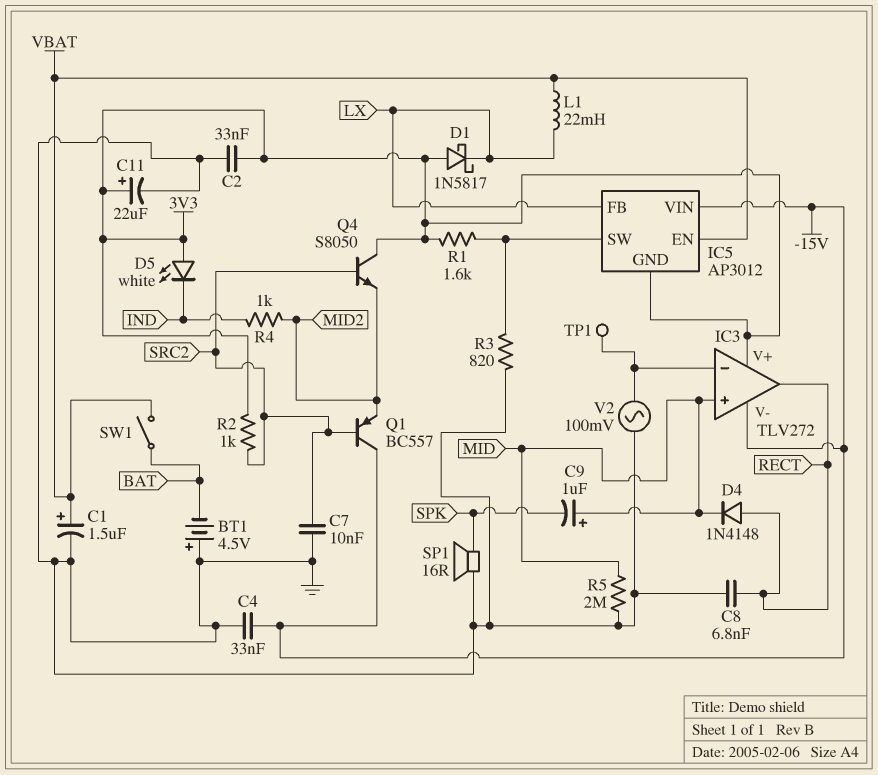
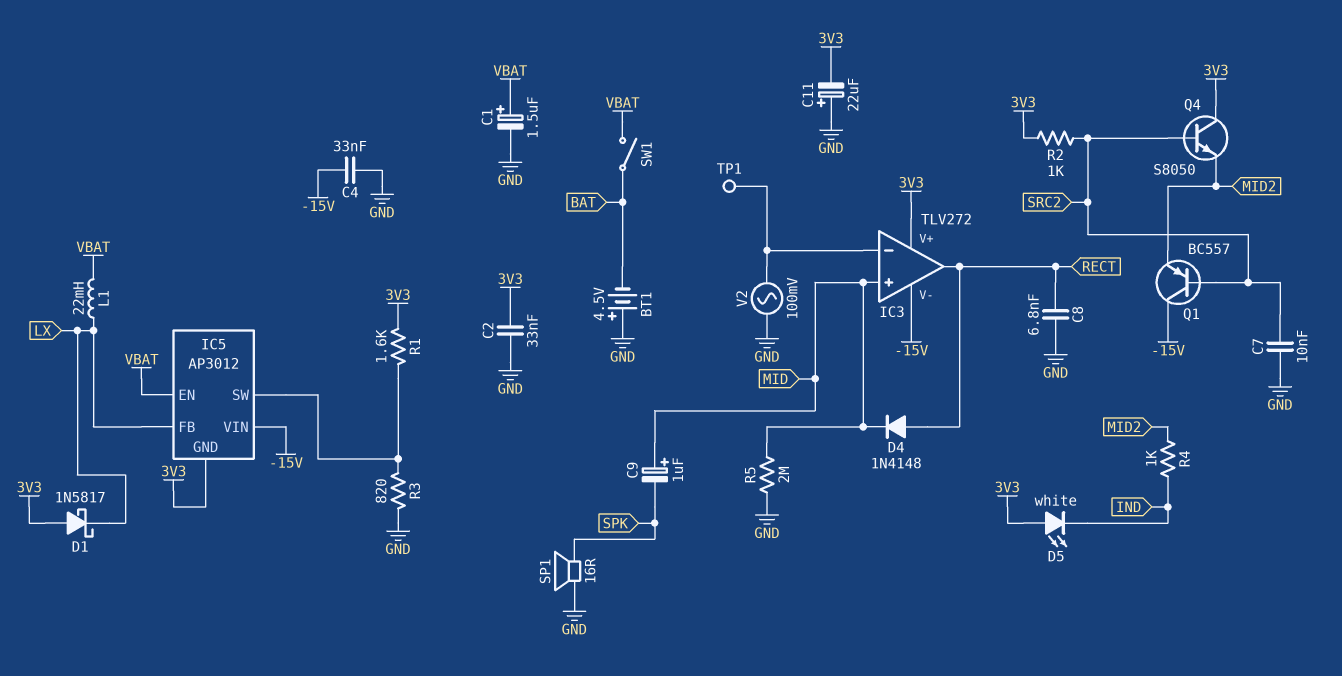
C11: 22uF (plus 3V3, minus GND) -> 22uF (plus GND, minus 3V3)

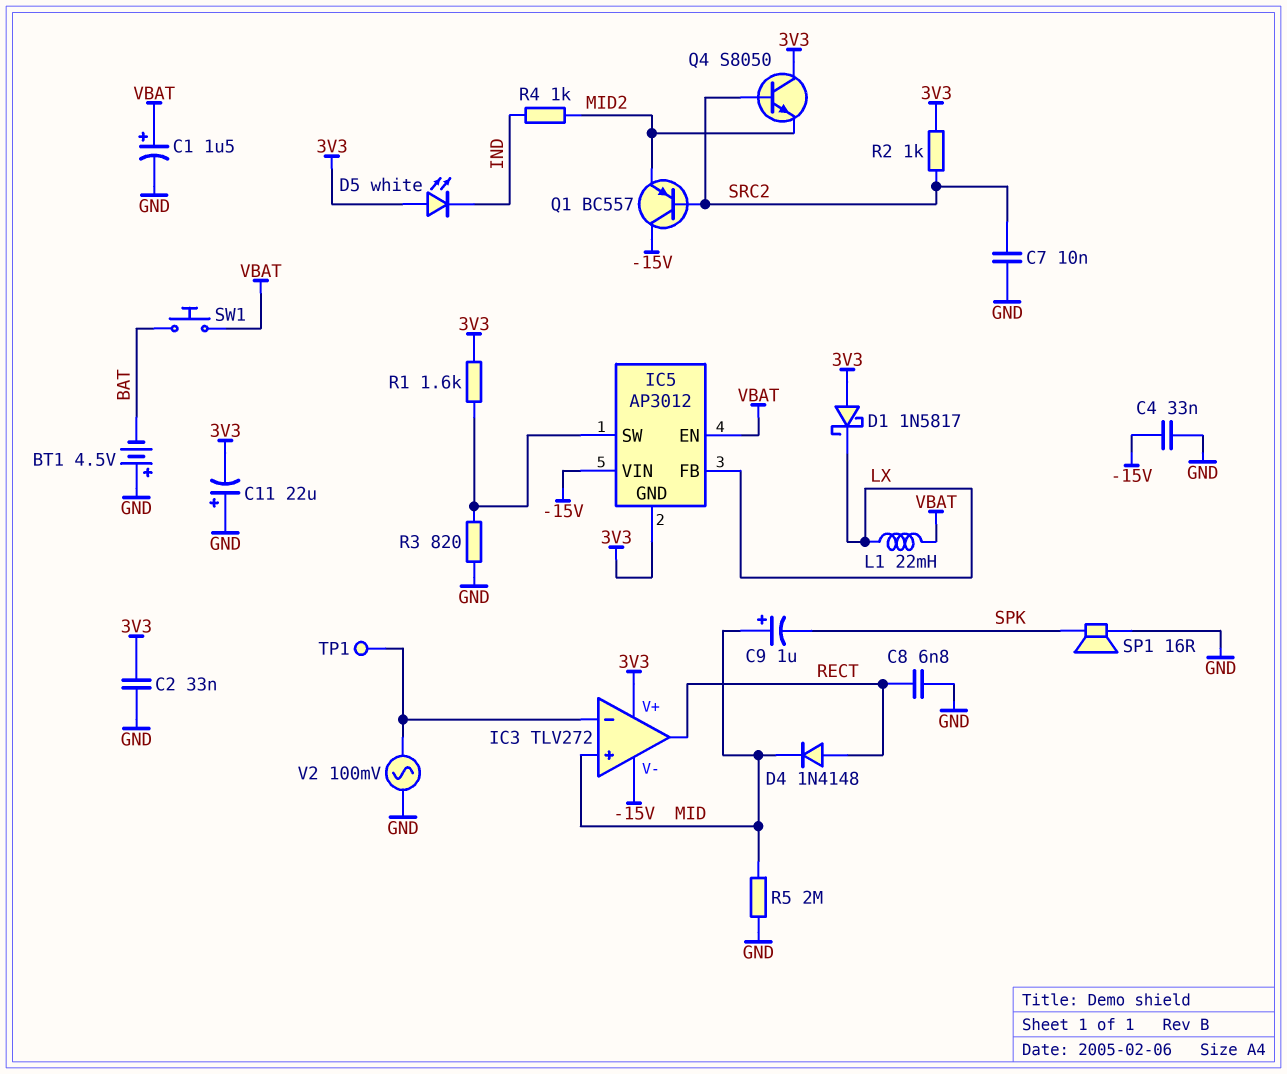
SW1: switch (BAT, VBAT) -> button (BAT, VBAT)

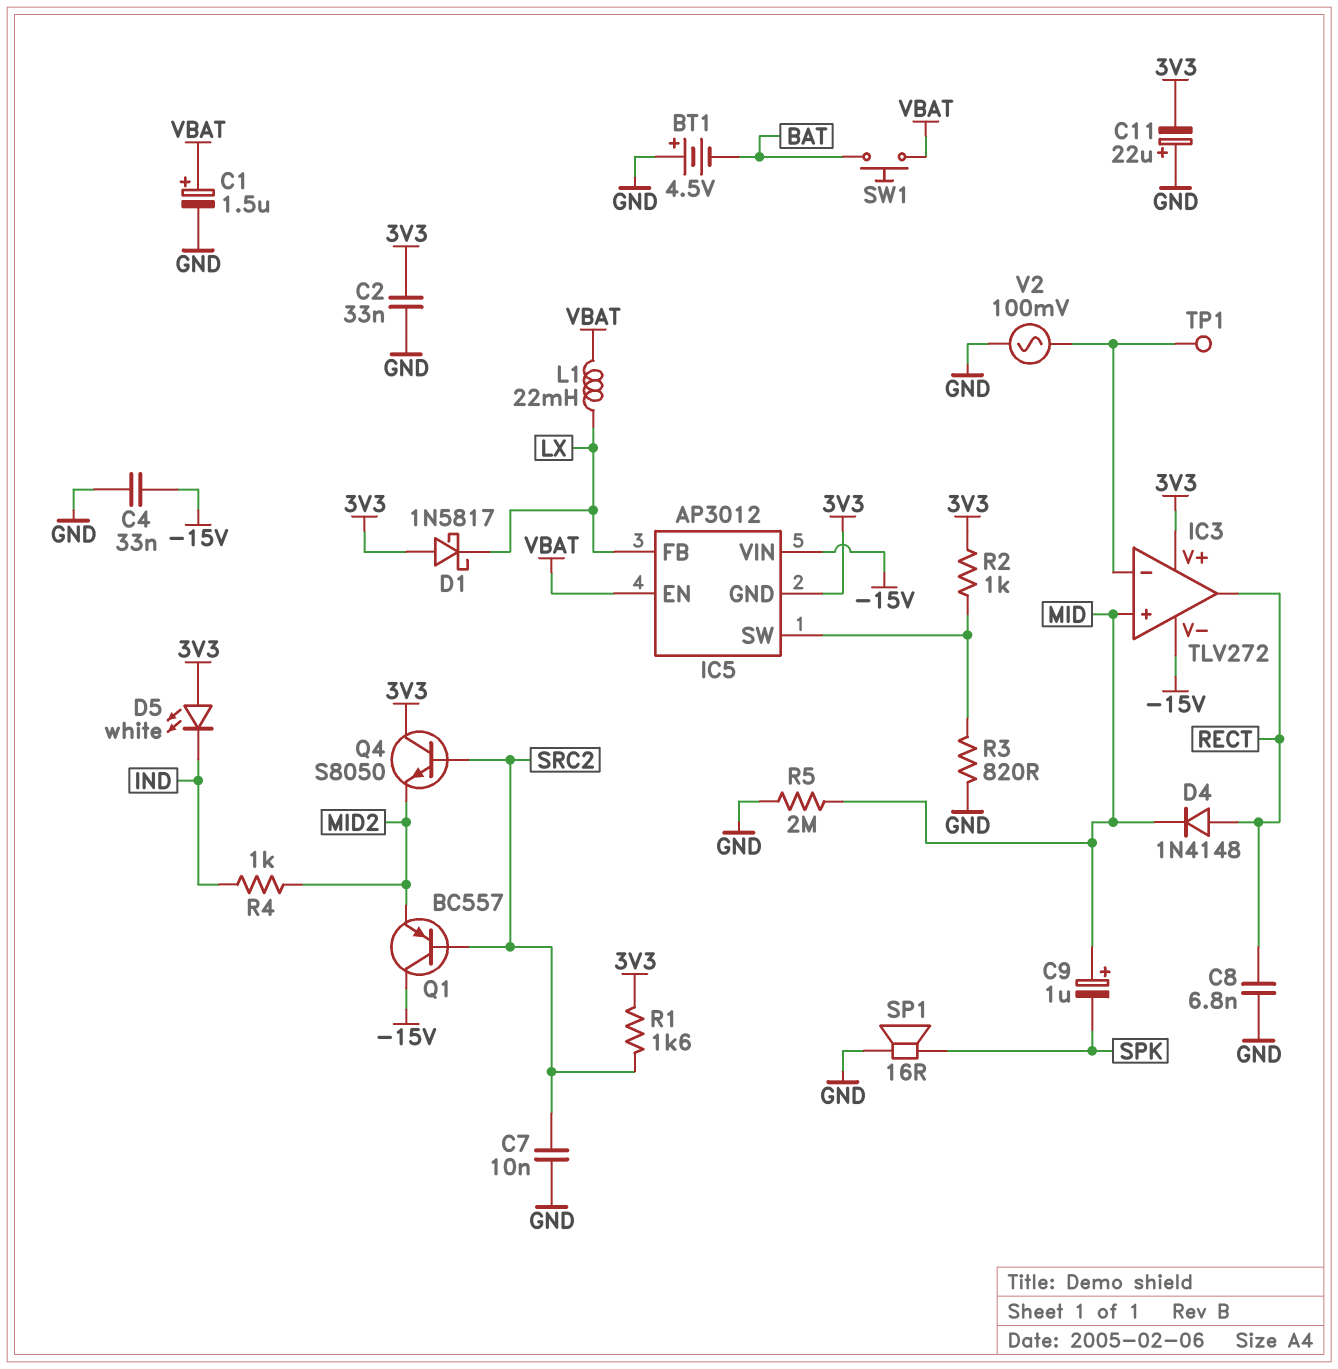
R1: 1.6k (3V3, IC5/SW) -> 1.6k (3V3, SRC2)
R2: 1k (3V3, SRC2) -> 1k (3V3, IC5/SW)

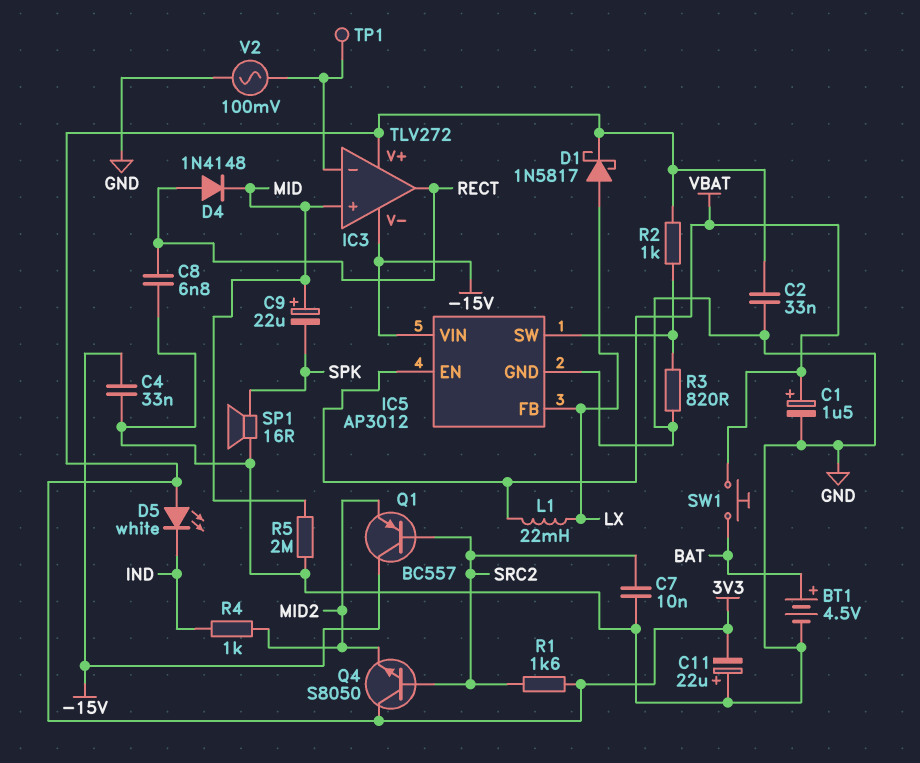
BT1: 4.5V (plus GND, minus BAT) -> 4.5V (plus BAT, minus GND)
C9: 1uF (plus MID, minus SPK) -> 22uF (plus MID, minus SPK)
D1: schottky 1N5817 (A 3V3, K LX) -> schottky 1N5817 (A LX, K 3V3)
IC5 pin GND: 3V3 -> GND

